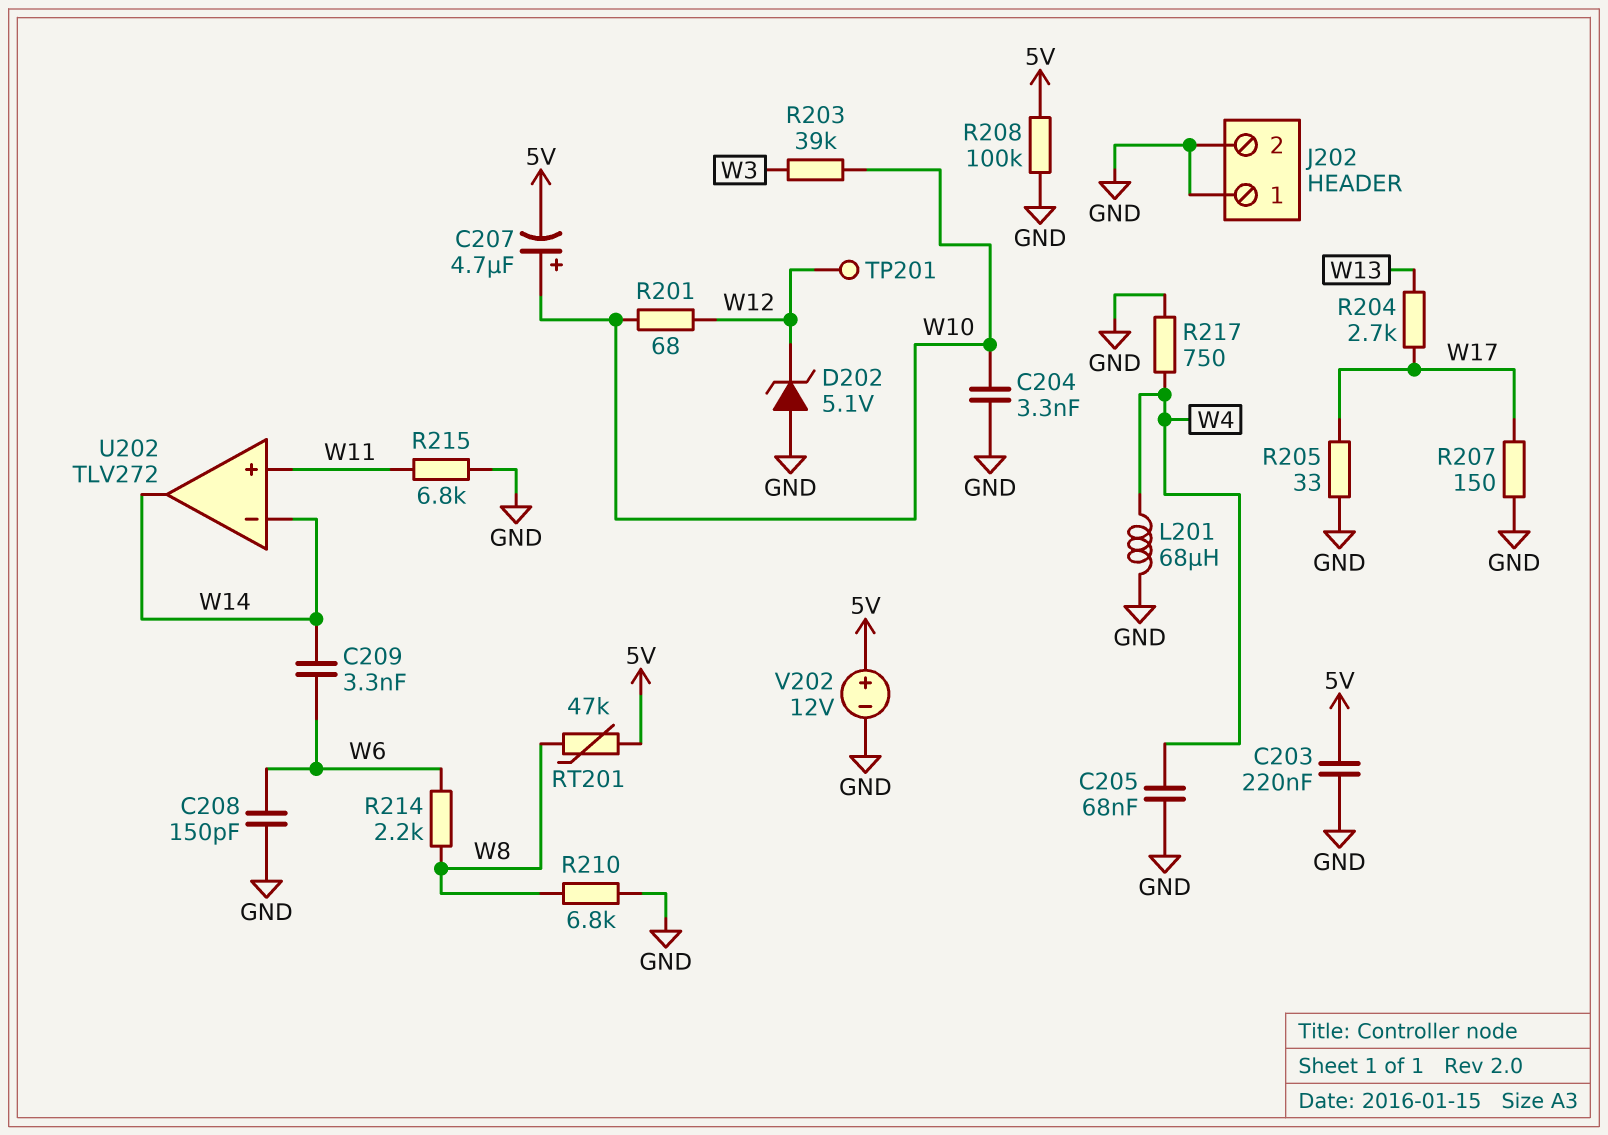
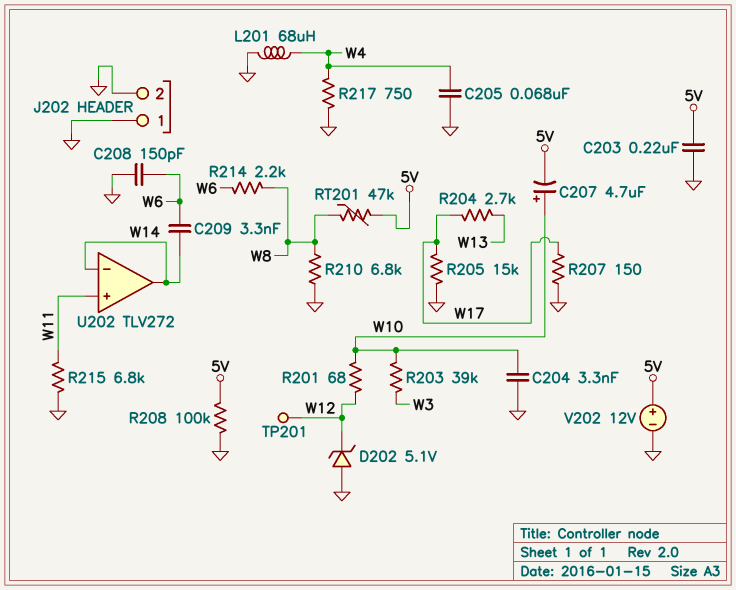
R205: 33 (GND, W17) -> 15k (GND, W17)

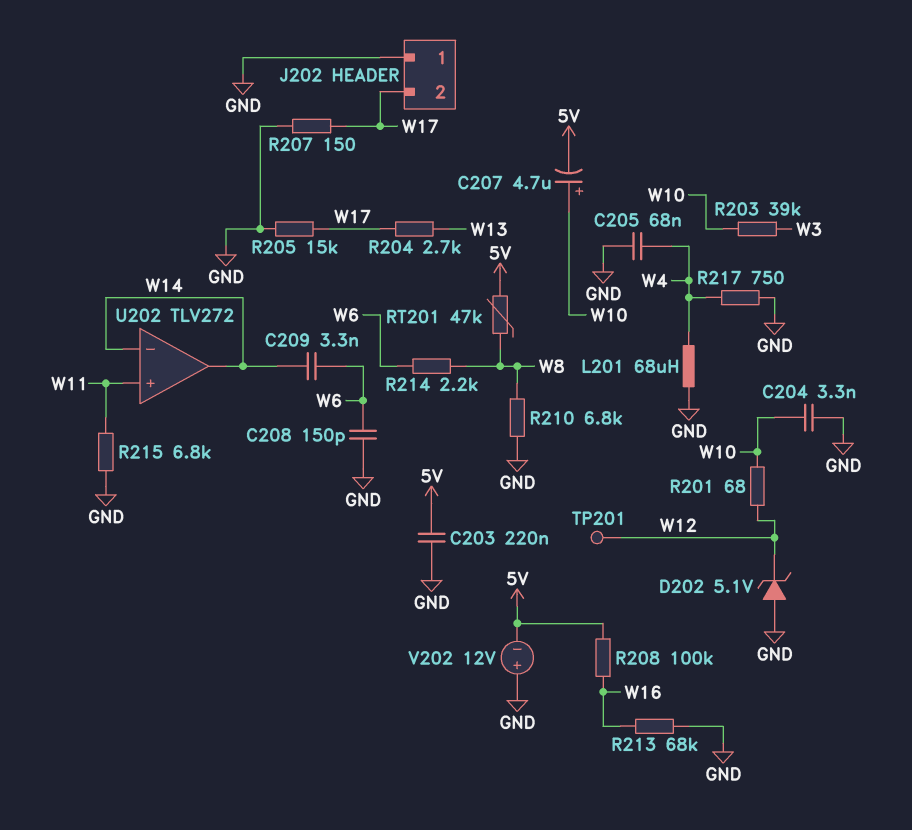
J202 pin 2: GND -> W17
R208: 100k (5V, GND) -> 100k (5V, W16)
R213: none -> 68k (GND, W16)
V202: 12V (plus 5V, minus GND) -> 12V (plus GND, minus 5V)

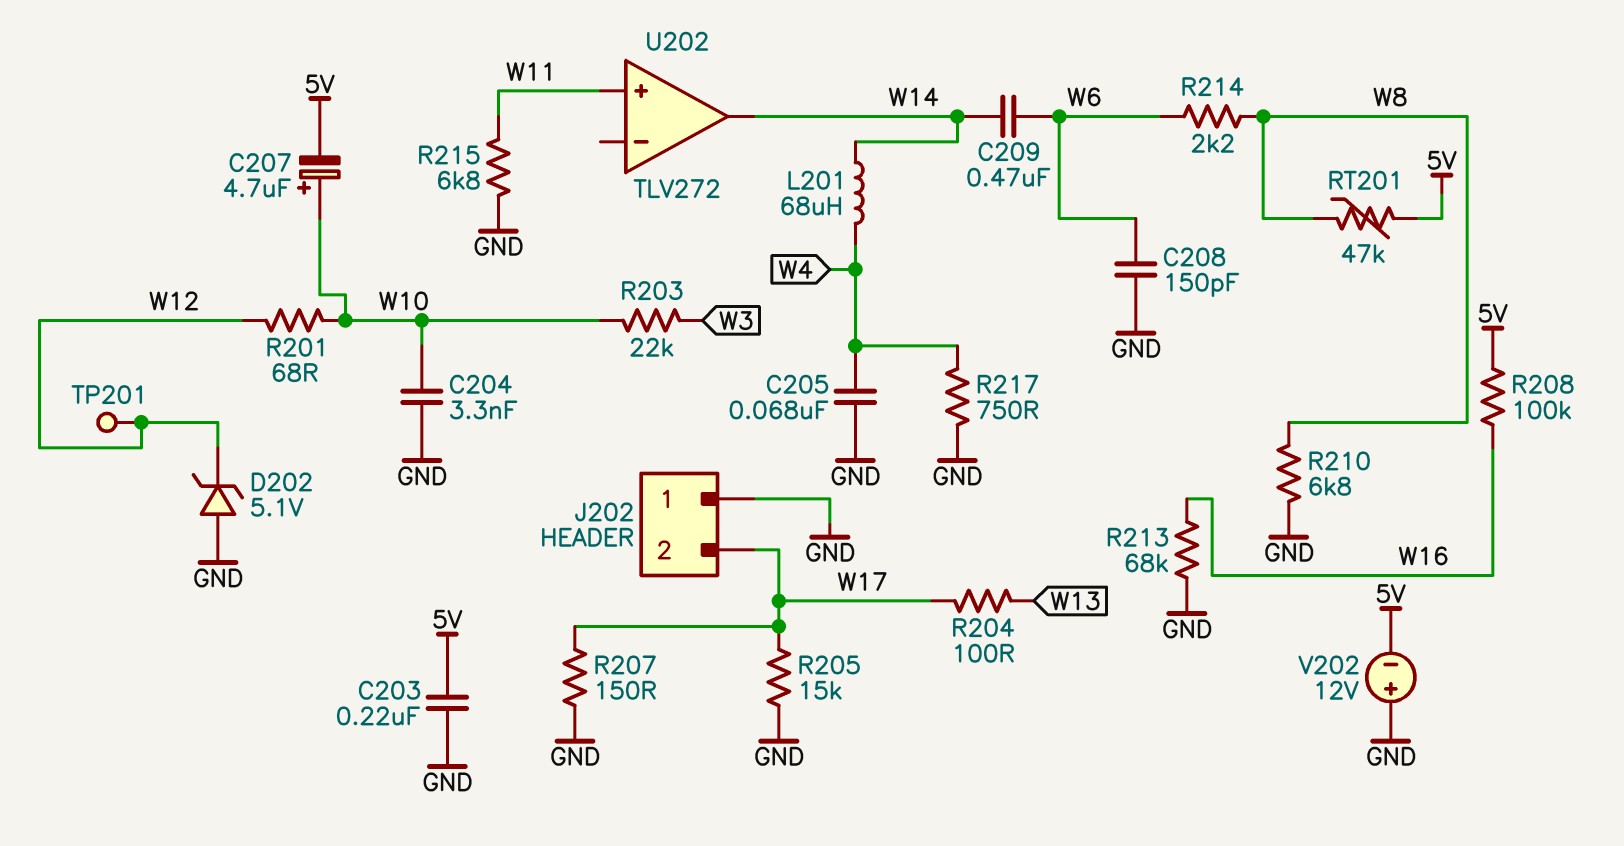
C209: 3.3nF (W6, W14) -> 470nF (W6, W14)
L201: 68uH (GND, W4) -> 68uH (W4, W14)
R203: 39k (W3, W10) -> 22k (W3, W10)
R204: 2.7k (W13, W17) -> 100 (W13, W17)
U202 pin in-: W14 -> none

